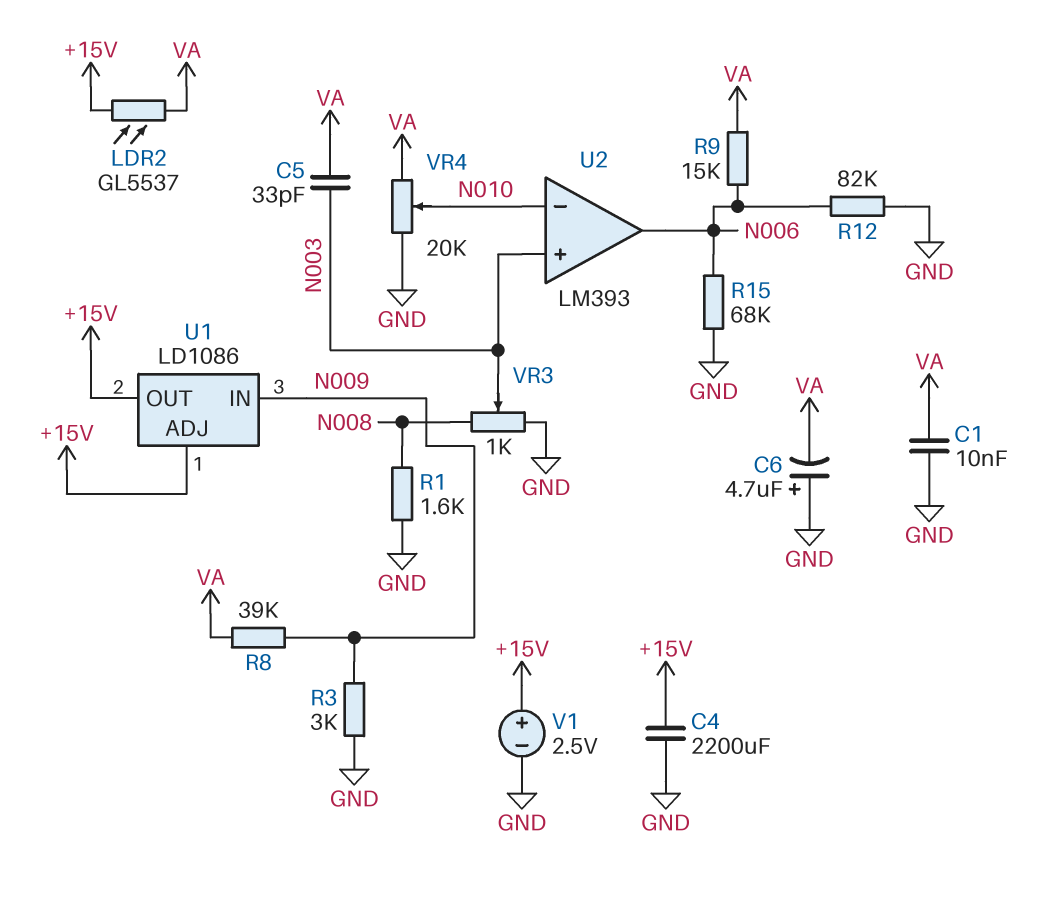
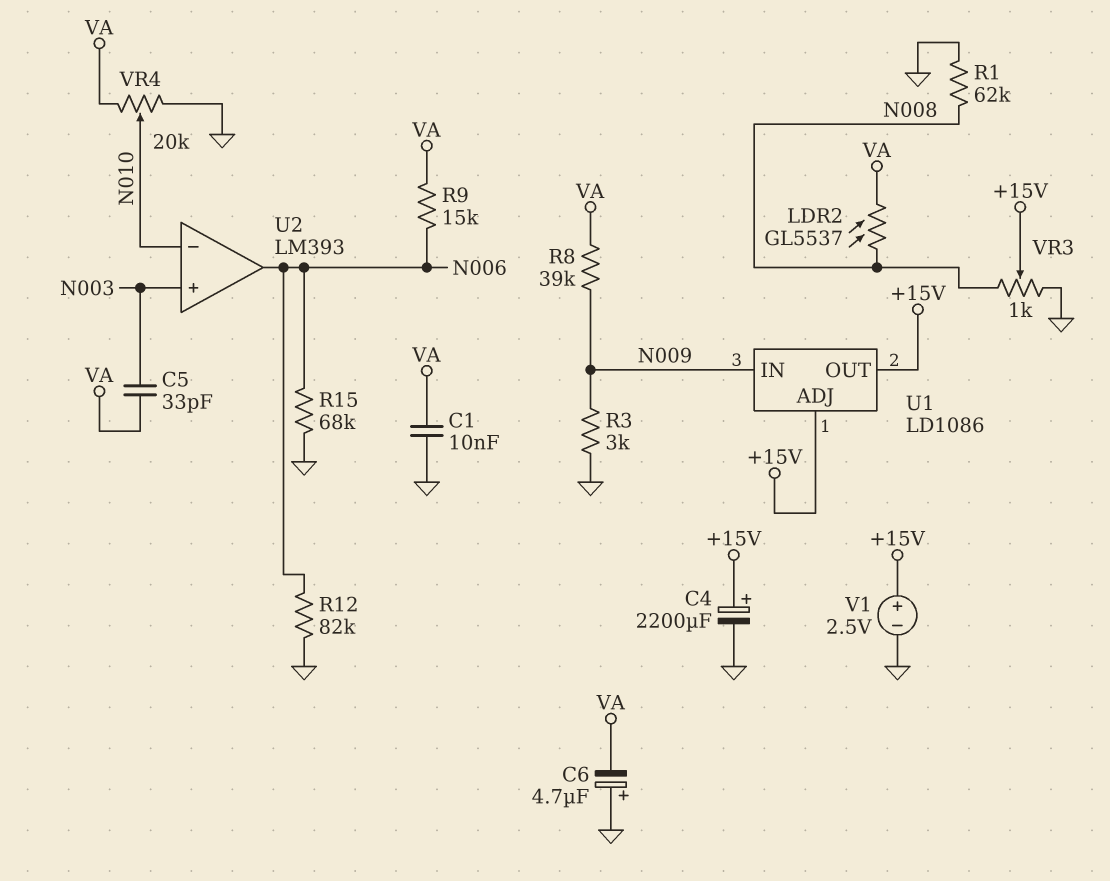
C4: 2200uF (+15V, GND) -> 2200uF (plus +15V, minus GND)
LDR2: GL5537 (+15V, VA) -> GL5537 (N008, VA)
R1: 1.6k (GND, N008) -> 62k (GND, N008)
VR3: 1k (GND, N008, wiper N003) -> 1k (GND, N008, wiper +15V)

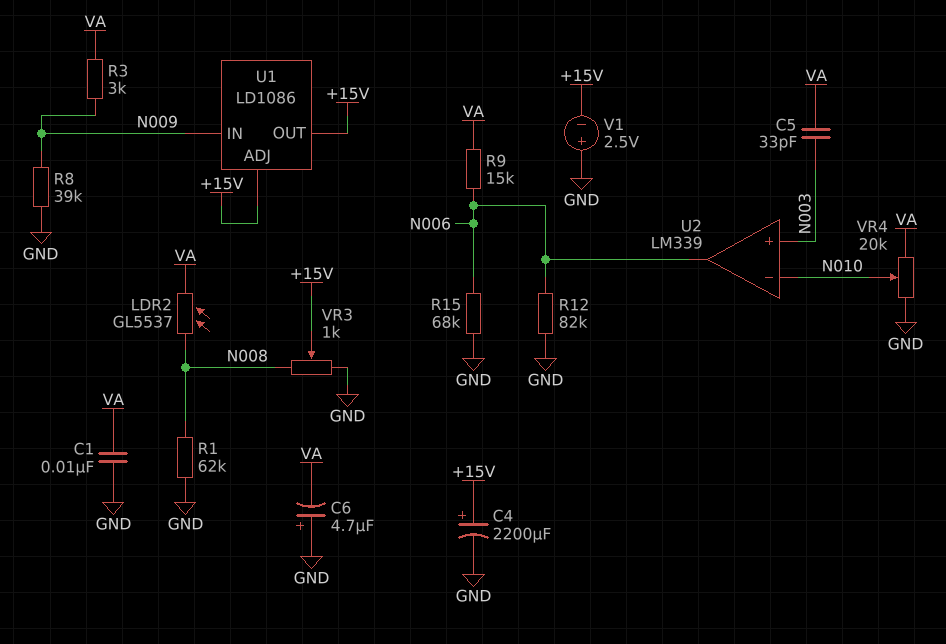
R3: 3k (GND, N009) -> 3k (N009, VA)
R8: 39k (N009, VA) -> 39k (GND, N009)
U2: LM393 -> LM339
V1: 2.5V (plus +15V, minus GND) -> 2.5V (plus GND, minus +15V)

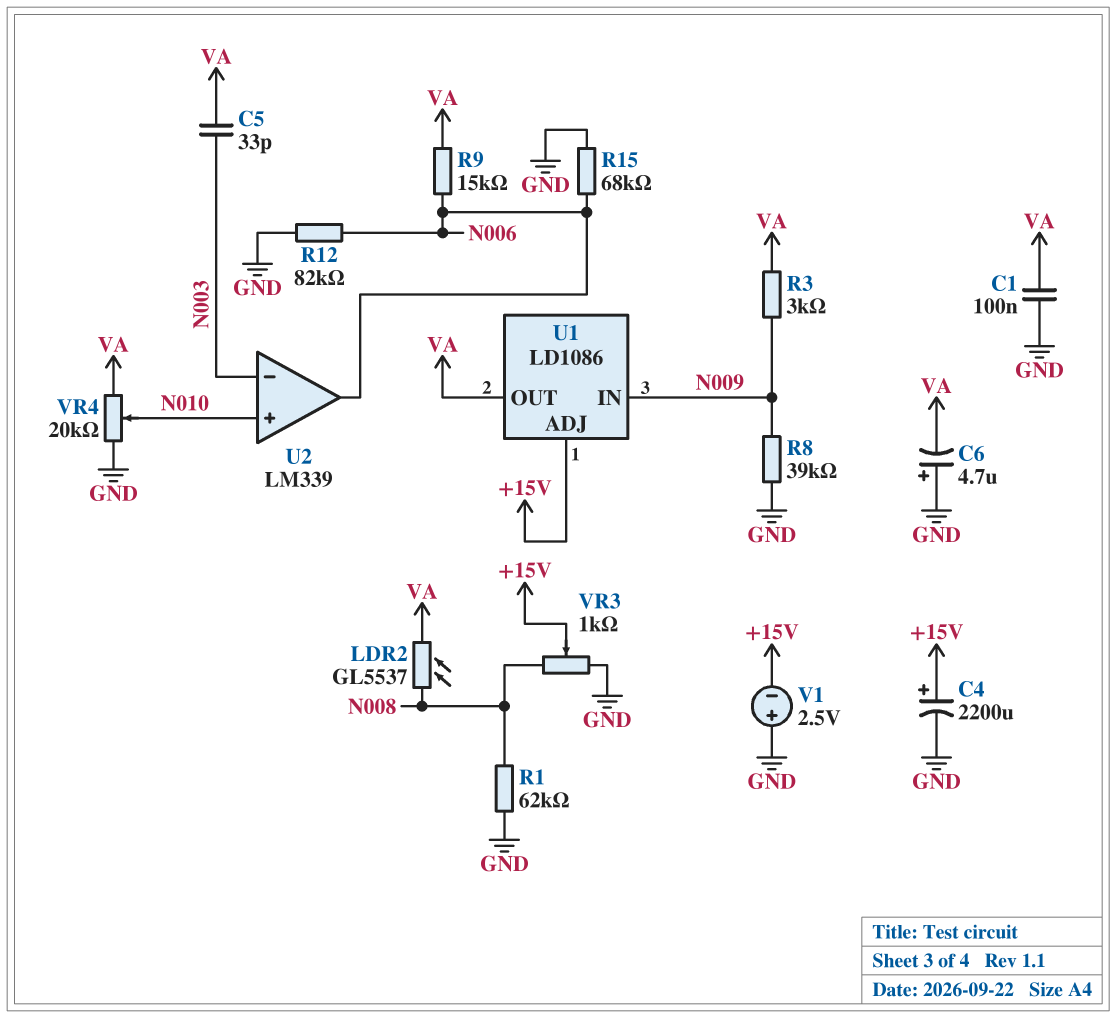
C1: 10nF (GND, VA) -> 100nF (GND, VA)
U1 pin OUT: +15V -> VA
U2 pin in+: N003 -> N010
U2 pin in-: N010 -> N003

